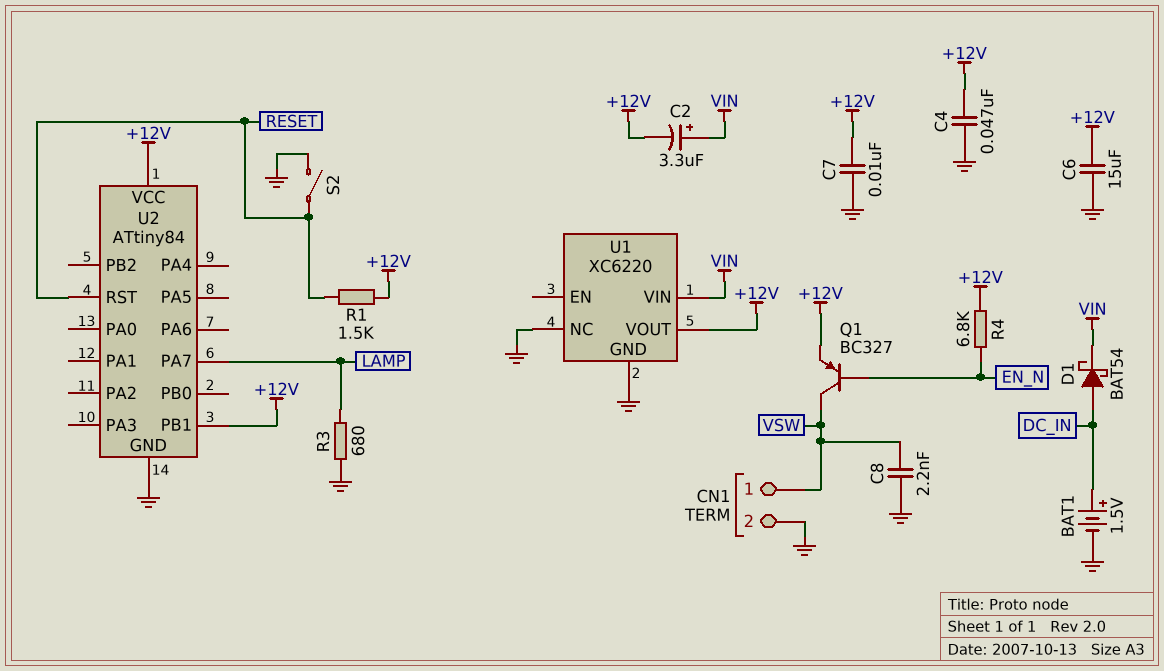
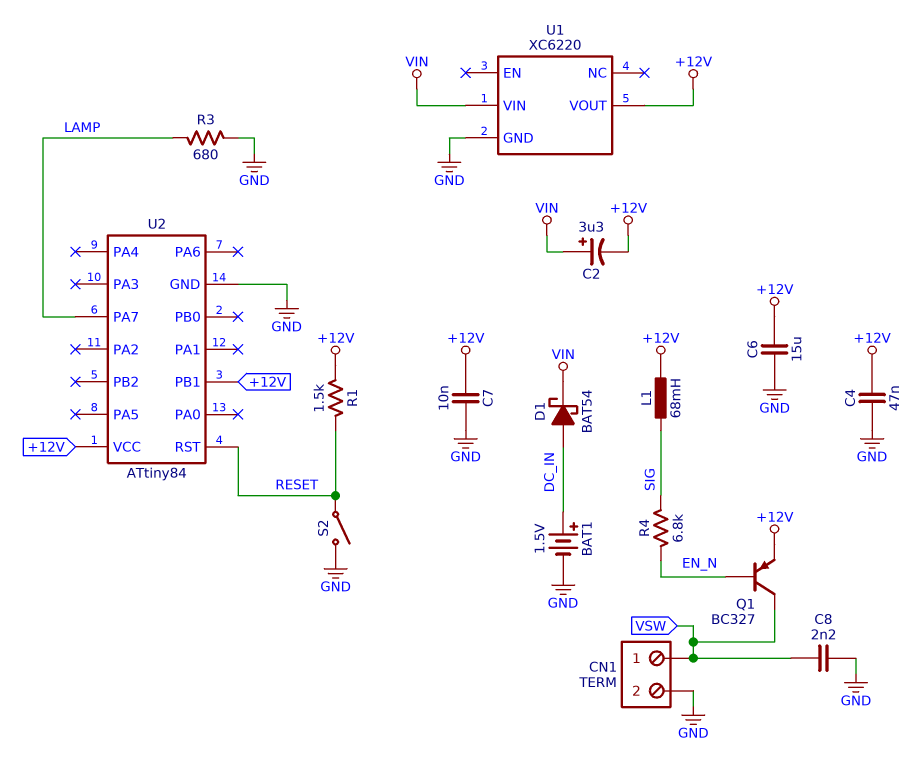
L1: none -> 68mH (+12V, SIG)
R4: 6.8k (+12V, EN_N) -> 6.8k (EN_N, SIG)
U1 pin NC: GND -> none

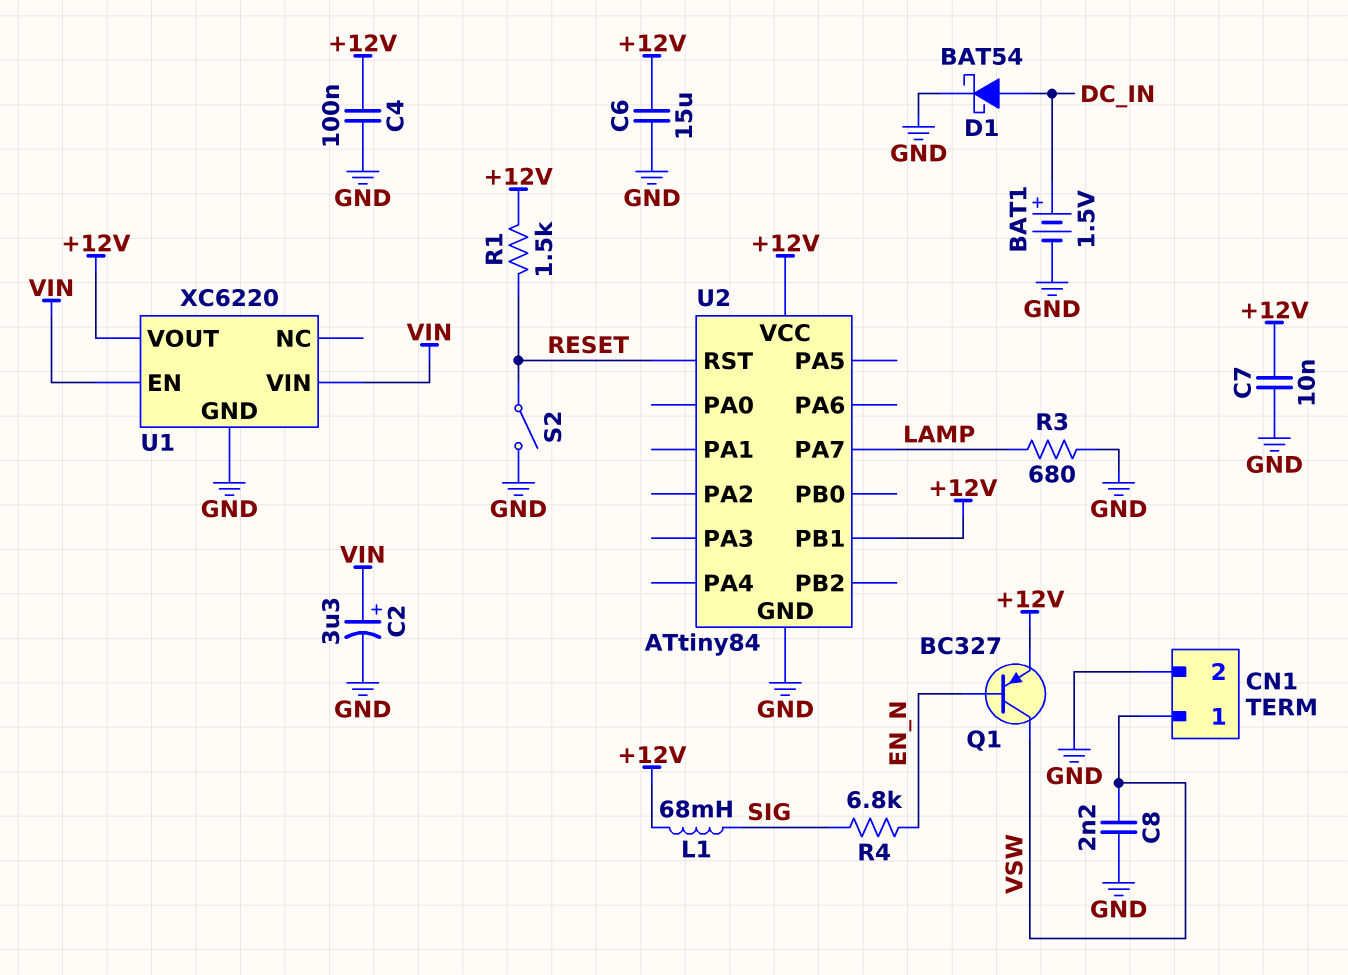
C2: 3.3uF (plus VIN, minus +12V) -> 3.3uF (plus VIN, minus GND)
C4: 47nF (+12V, GND) -> 100nF (+12V, GND)
D1: schottky BAT54 (A DC_IN, K VIN) -> schottky BAT54 (A DC_IN, K GND)
U1 pin EN: none -> VIN

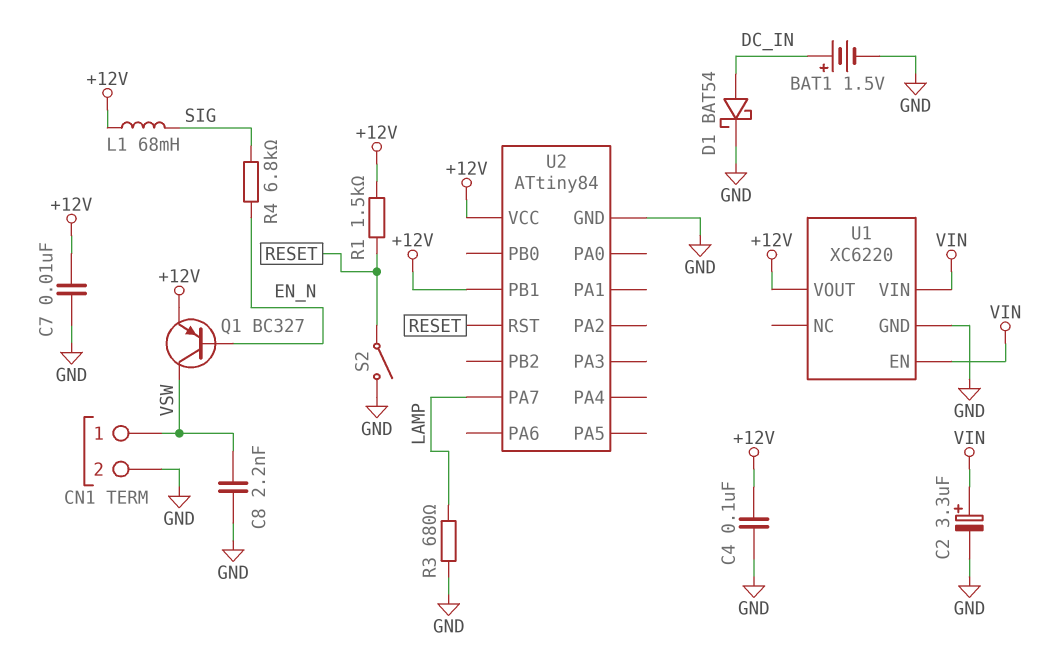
C6: 15uF (+12V, GND) -> none

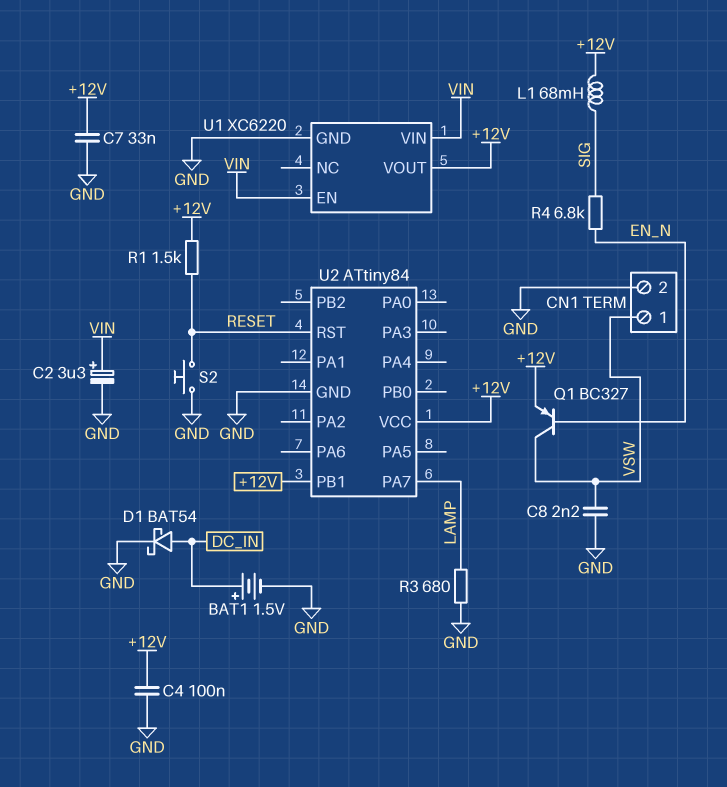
C7: 10nF (+12V, GND) -> 33nF (+12V, GND)
S2: switch (GND, RESET) -> button (GND, RESET)

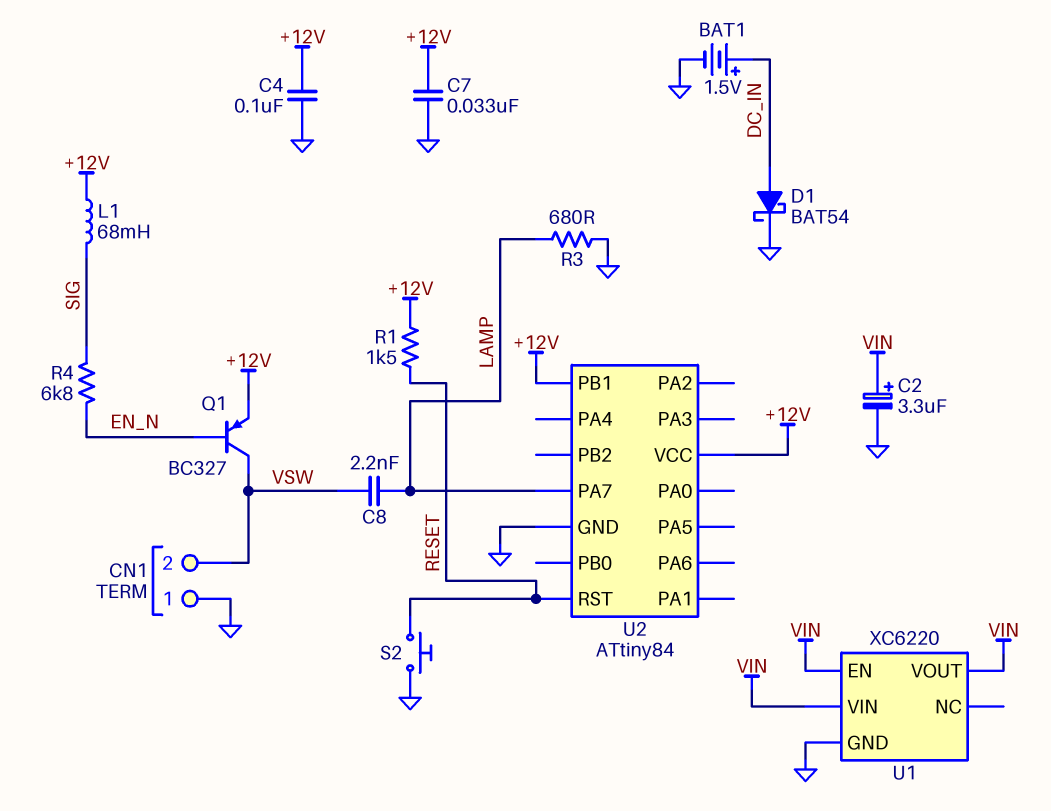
C8: 2.2nF (GND, VSW) -> 2.2nF (LAMP, VSW)
CN1 pin 1: VSW -> GND
CN1 pin 2: GND -> VSW
U1 pin VOUT: +12V -> VIN

